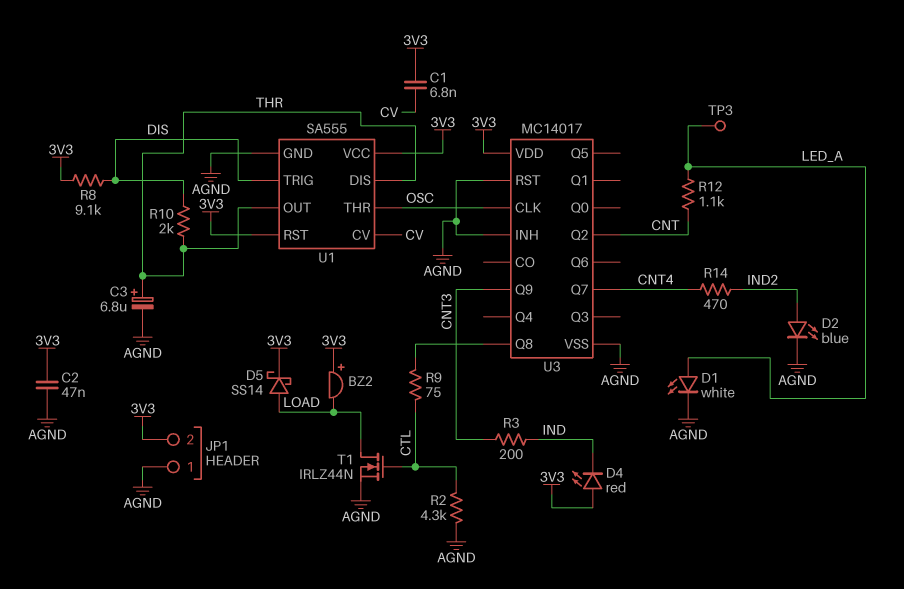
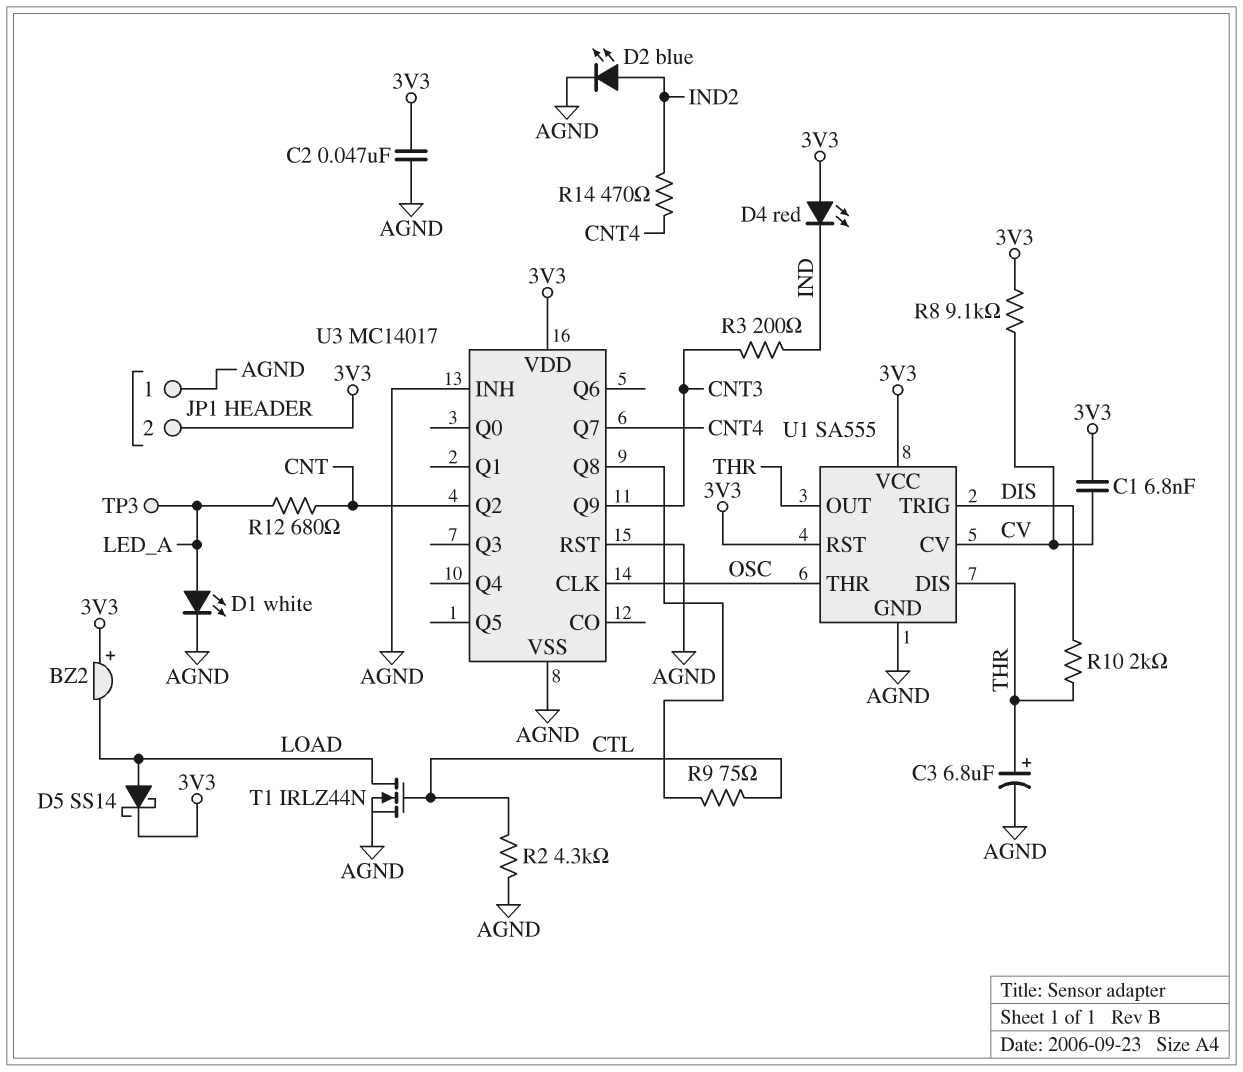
R8: 9.1k (3V3, DIS) -> 9.1k (3V3, CV)
R12: 1.1k (CNT, LED_A) -> 680 (CNT, LED_A)

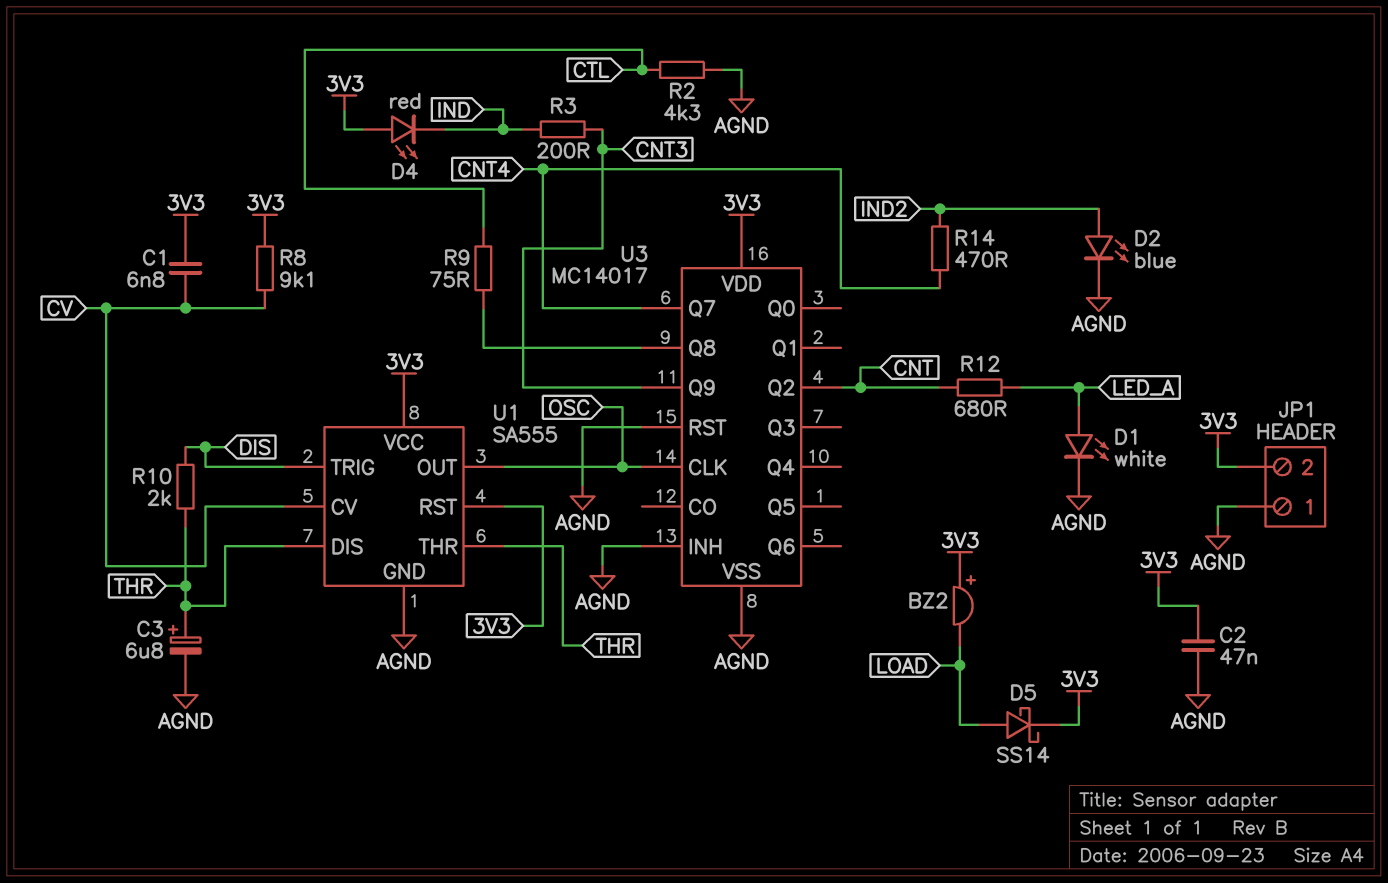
T1: NMOS IRLZ44N (G CTL, D LOAD, S AGND) -> none
TP3: test point (LED_A) -> none
U1 pin OUT: THR -> OSC
U1 pin THR: OSC -> THR

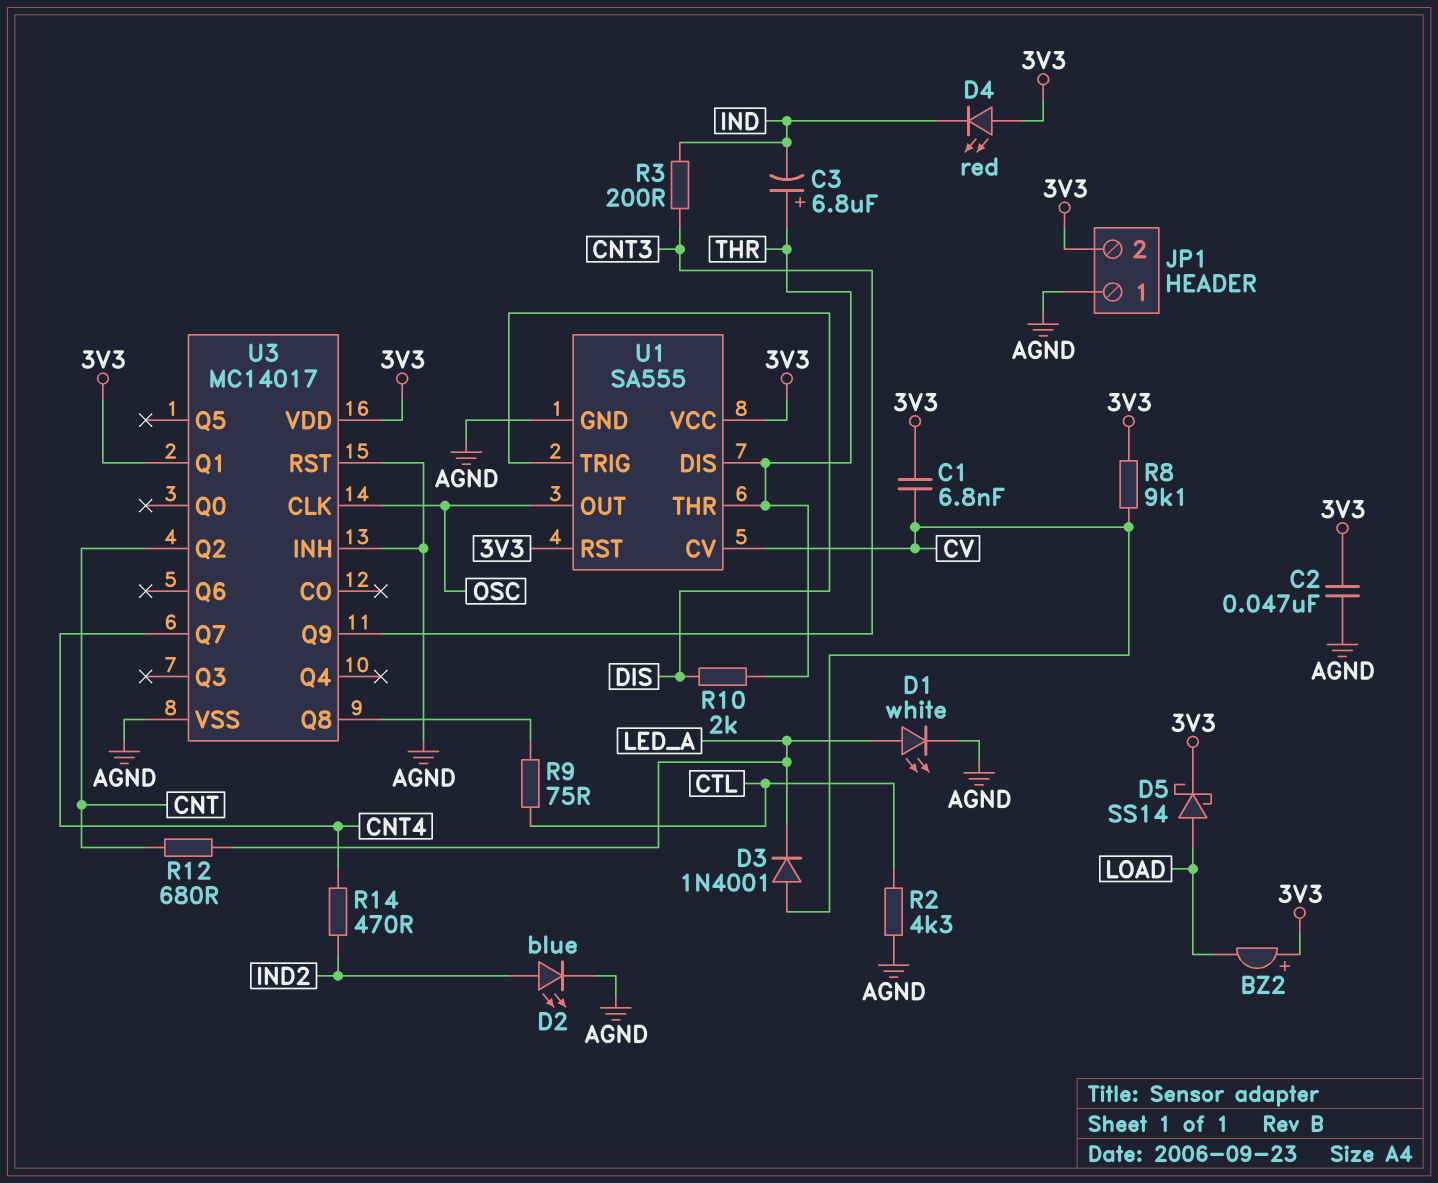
C3: 6.8uF (plus THR, minus AGND) -> 6.8uF (plus THR, minus IND)
D3: none -> diode 1N4001 (A CV, K LED_A)
U3 pin Q1: none -> 3V3

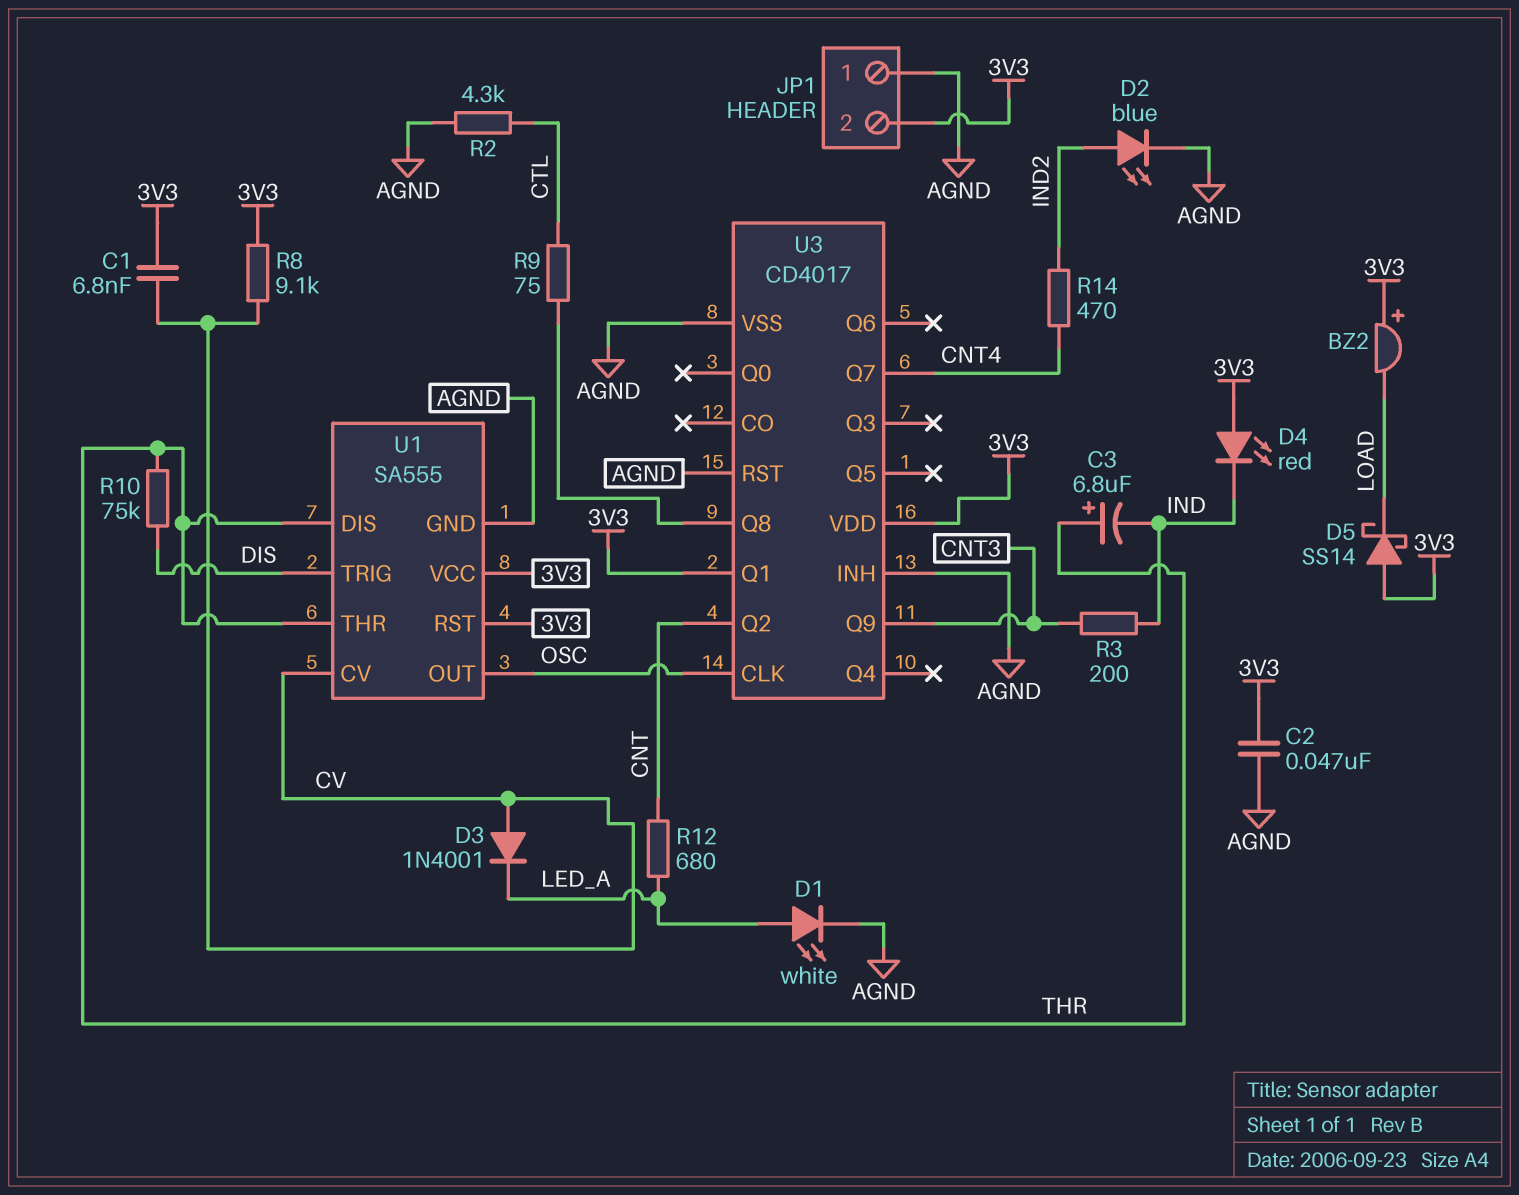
D5: schottky SS14 (A LOAD, K 3V3) -> schottky SS14 (A 3V3, K LOAD)
R10: 2k (DIS, THR) -> 75k (DIS, THR)
U3: MC14017 -> CD4017

